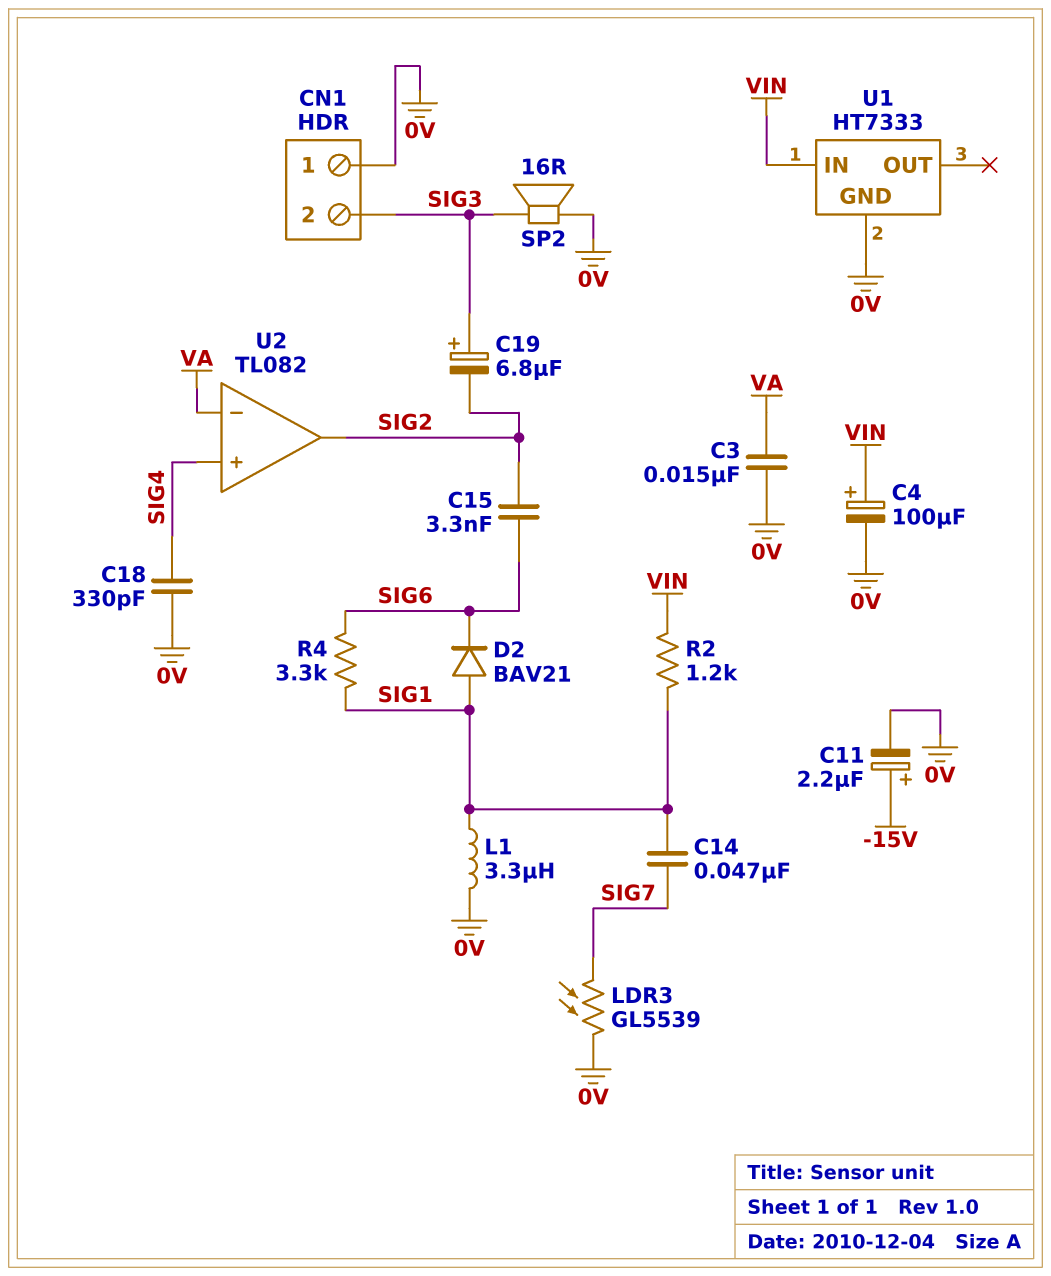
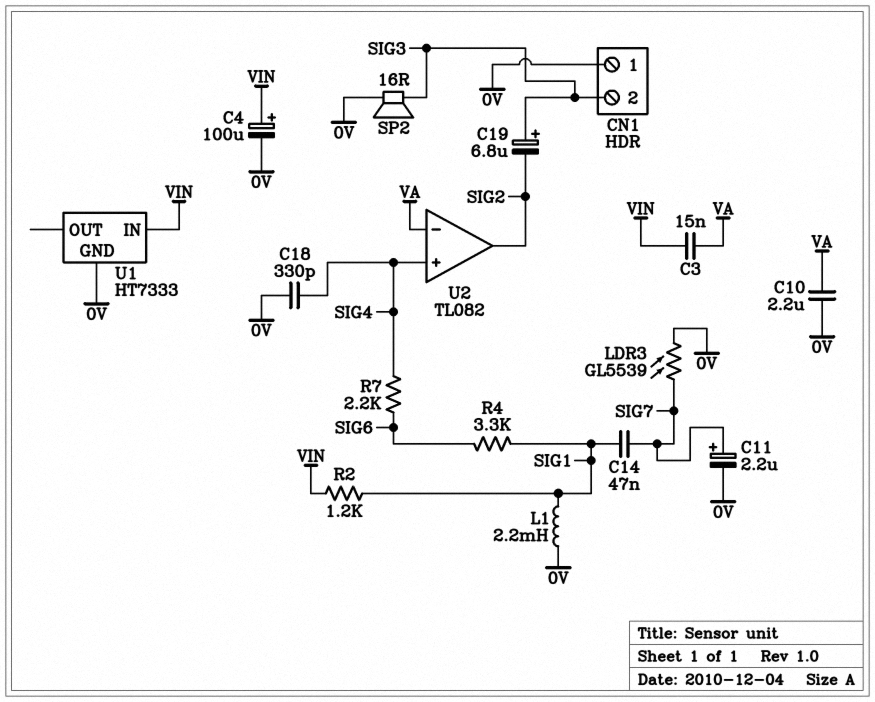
C3: 15nF (0V, VA) -> 15nF (VA, VIN)
C10: none -> 2.2uF (0V, VA)
C11: 2.2uF (plus -15V, minus 0V) -> 2.2uF (plus SIG7, minus 0V)
C15: 3.3nF (SIG2, SIG6) -> none
D2: diode BAV21 (A SIG1, K SIG6) -> none
L1: 3.3uH (0V, SIG1) -> 2.2mH (0V, SIG1)
R7: none -> 2.2k (SIG4, SIG6)

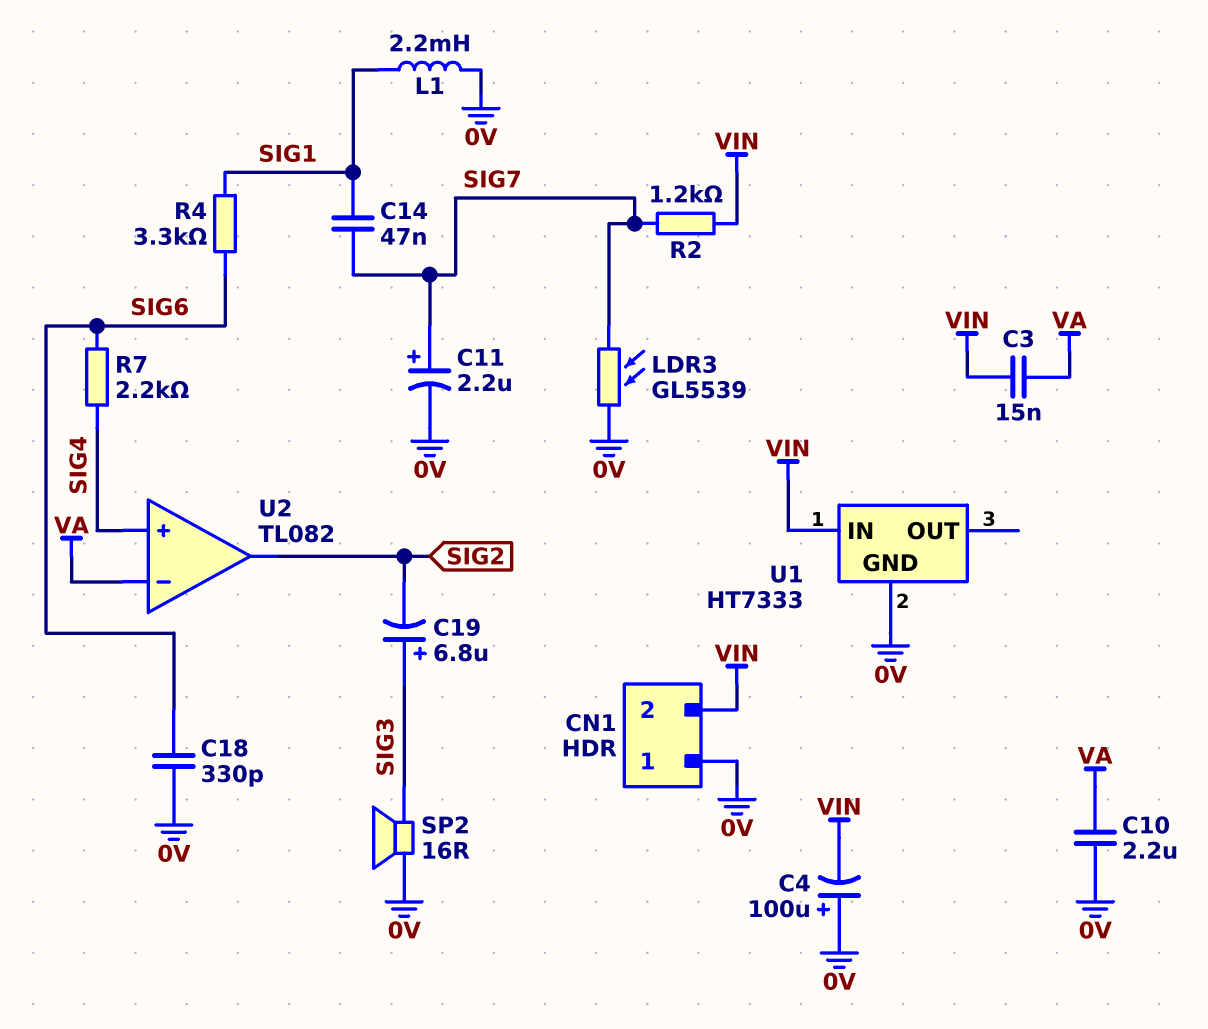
C4: 100uF (plus VIN, minus 0V) -> 100uF (plus 0V, minus VIN)
C18: 330pF (0V, SIG4) -> 330pF (0V, SIG6)
CN1 pin 2: SIG3 -> VIN
R2: 1.2k (SIG1, VIN) -> 1.2k (SIG7, VIN)

